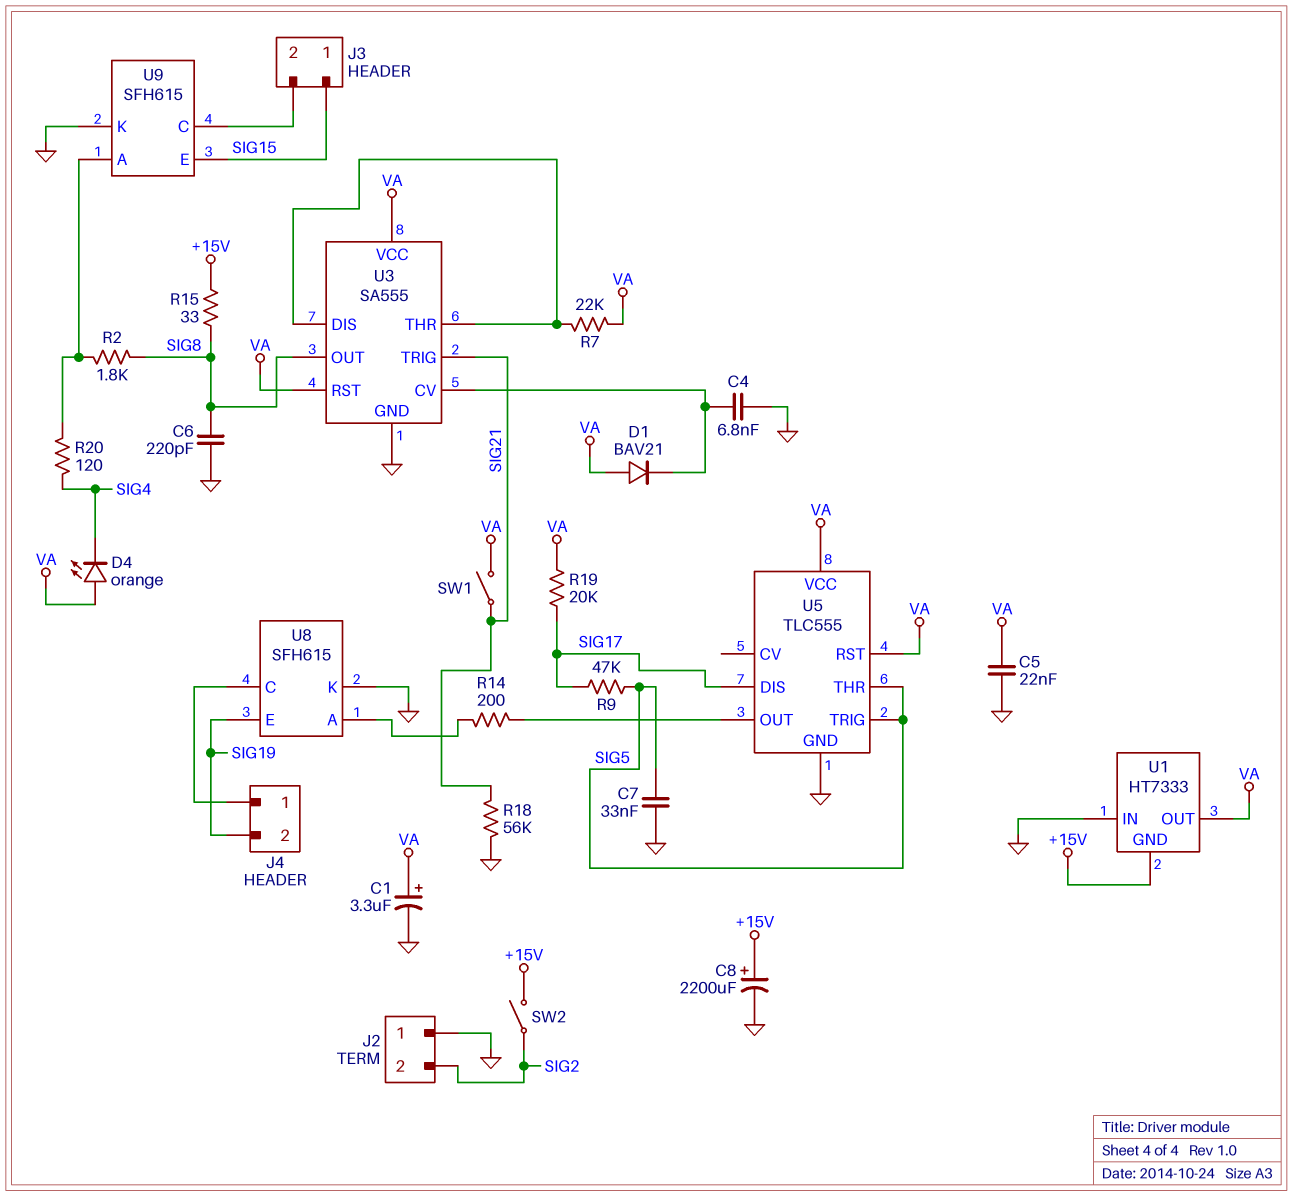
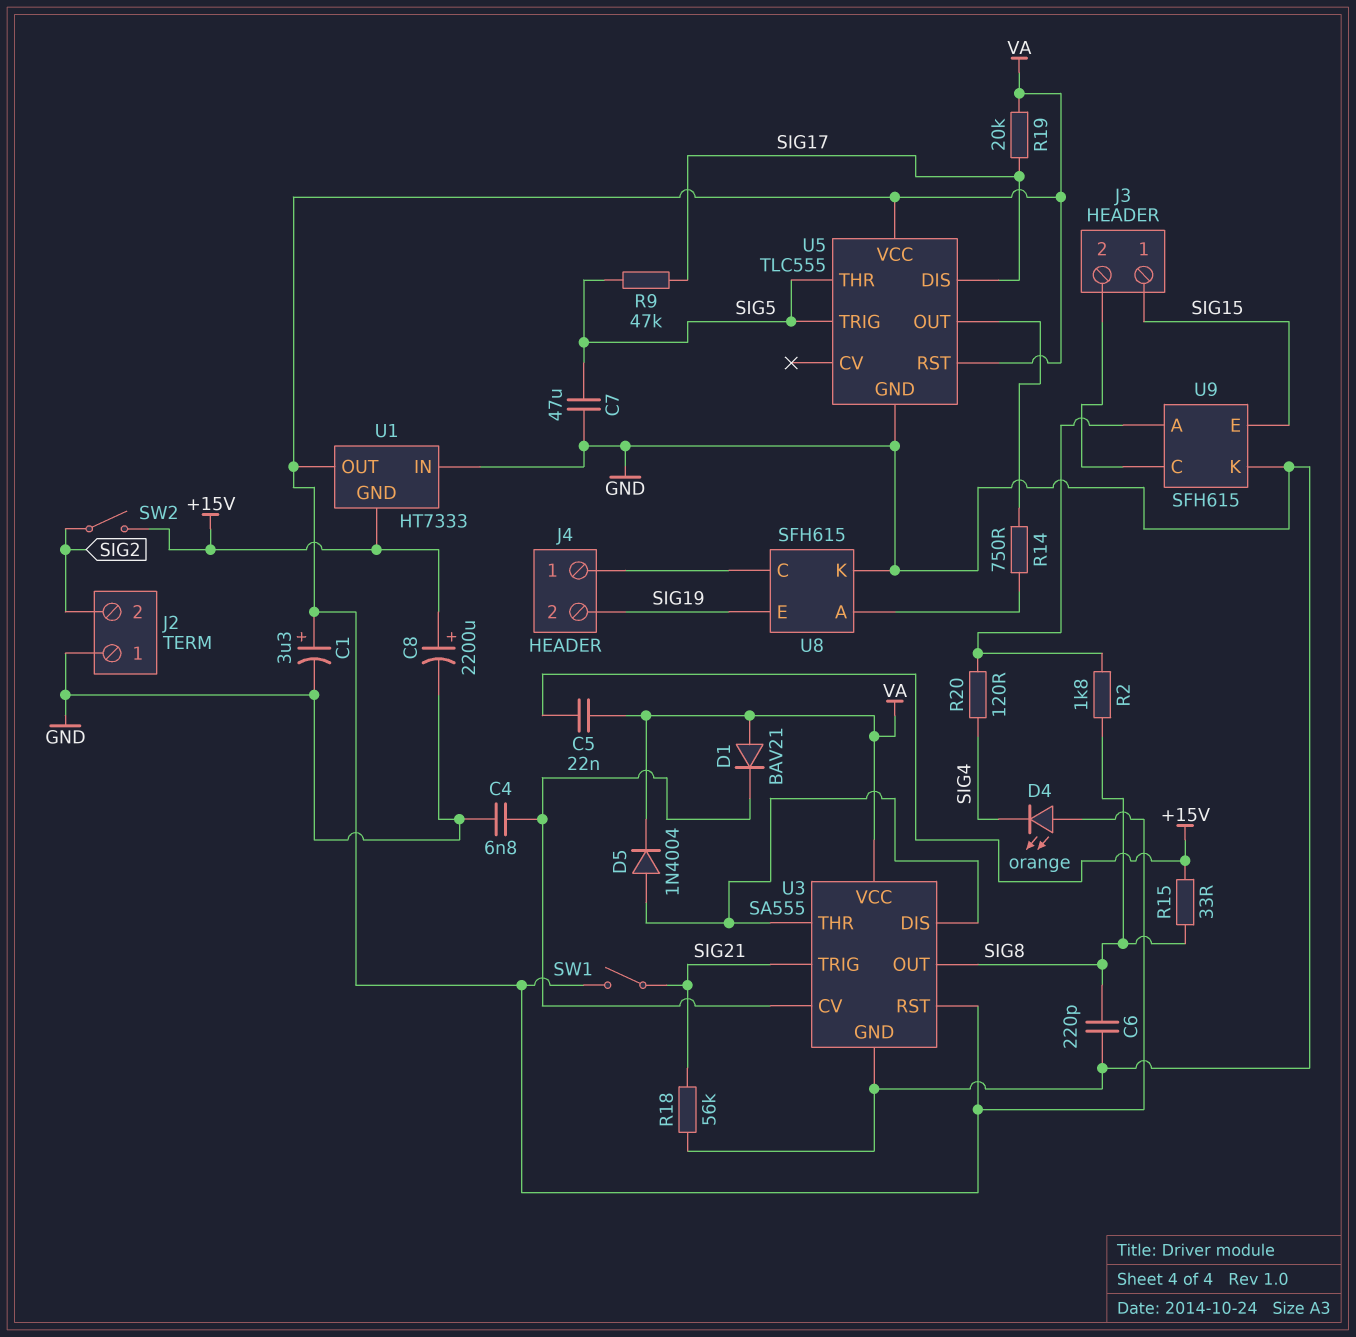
C5: 22nF (GND, VA) -> 22nF (+15V, VA)
C7: 33nF (GND, SIG5) -> 47uF (GND, SIG5)
D5: none -> diode 1N4004 (A U3/DIS, K VA)
R7: 22k (U3/DIS, VA) -> none
R14: 200 (U5/OUT, U8/A) -> 750 (U5/OUT, U8/A)

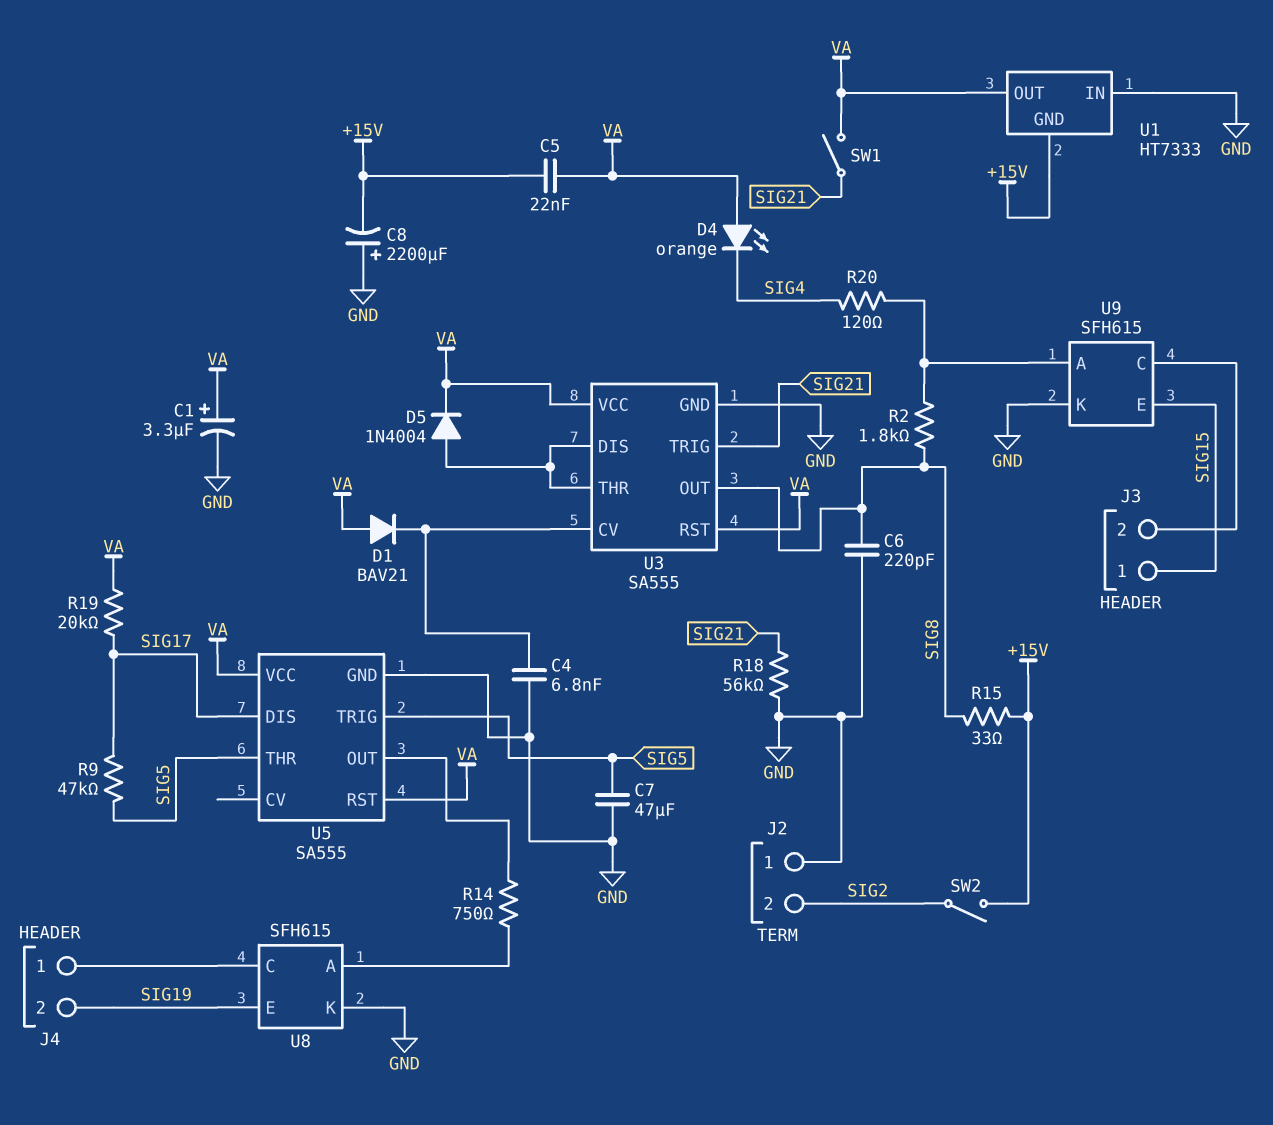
C8: 2200uF (plus +15V, minus GND) -> 2200uF (plus GND, minus +15V)
U5: TLC555 -> SA555

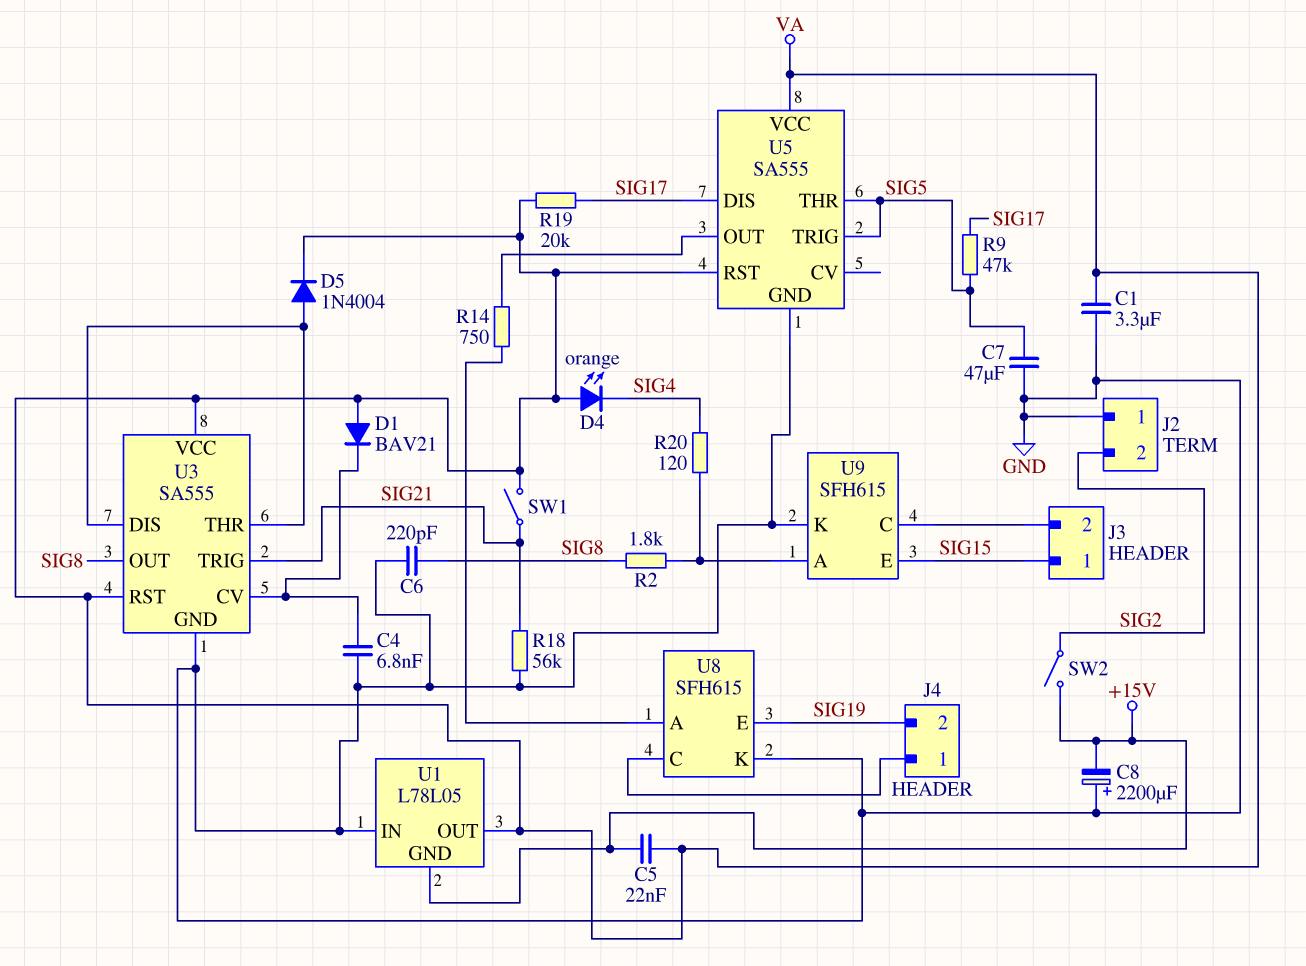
C1: 3.3uF (plus VA, minus GND) -> 3.3uF (GND, VA)
R15: 33 (+15V, SIG8) -> none
U1: HT7333 -> L78L05

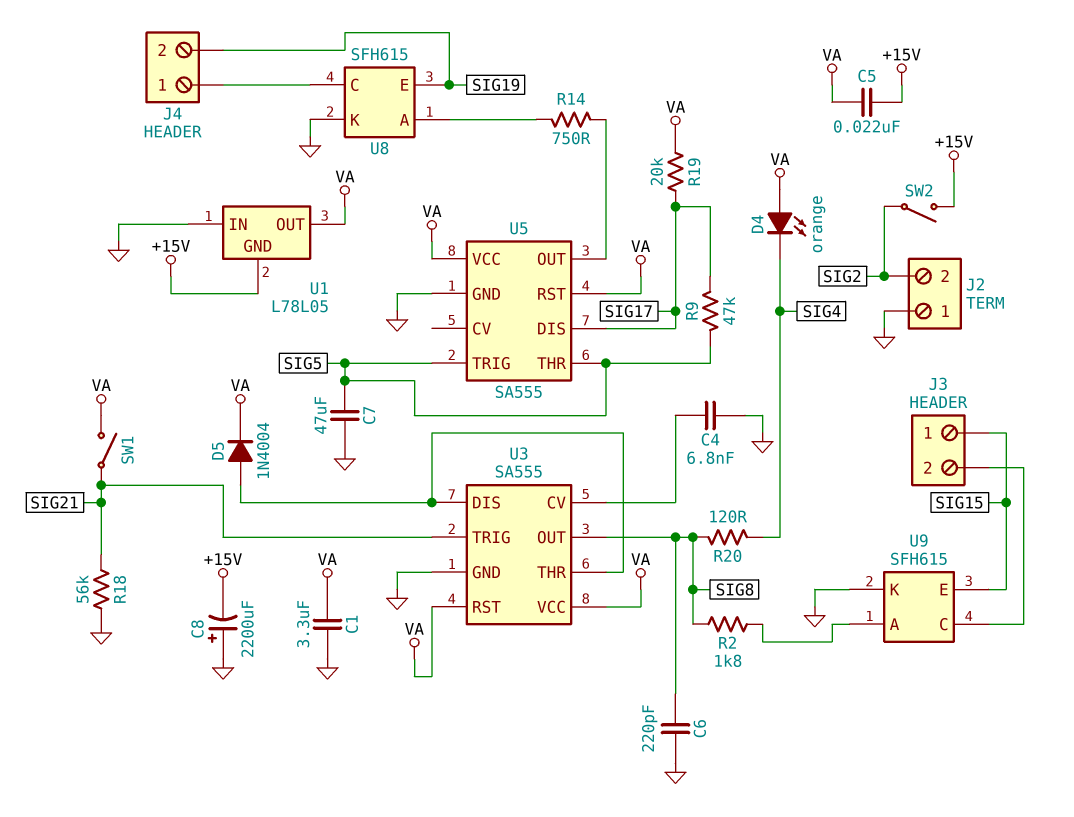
D1: diode BAV21 (A VA, K U3/CV) -> none
R20: 120 (SIG4, U9/A) -> 120 (SIG4, SIG8)

